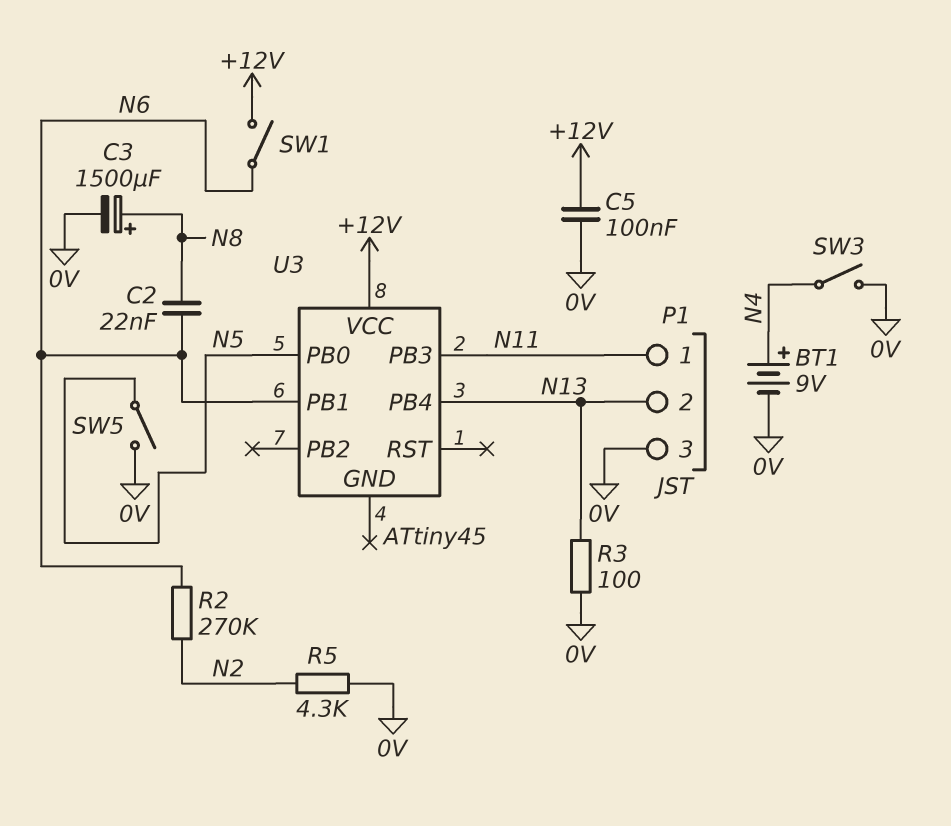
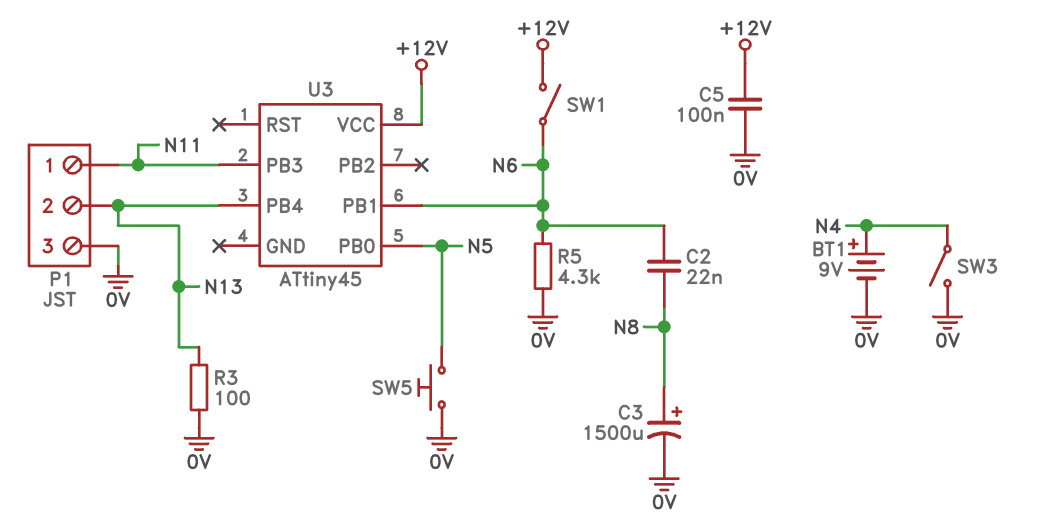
R2: 270k (N2, N6) -> none
R5: 4.3k (0V, N2) -> 4.3k (0V, N6)
SW5: switch (0V, N5) -> button (0V, N5)

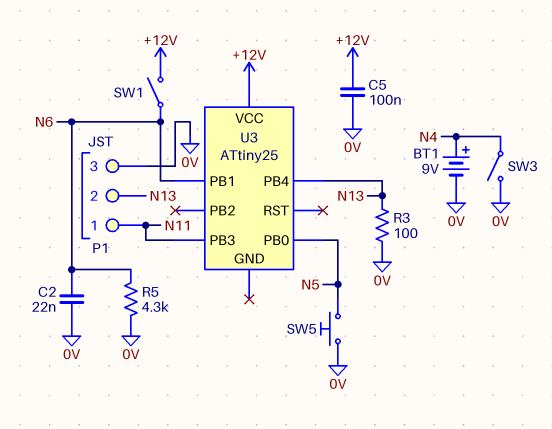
C2: 22nF (N6, N8) -> 22nF (0V, N6)
C3: 1500uF (plus N8, minus 0V) -> none
U3: ATtiny45 -> ATtiny25

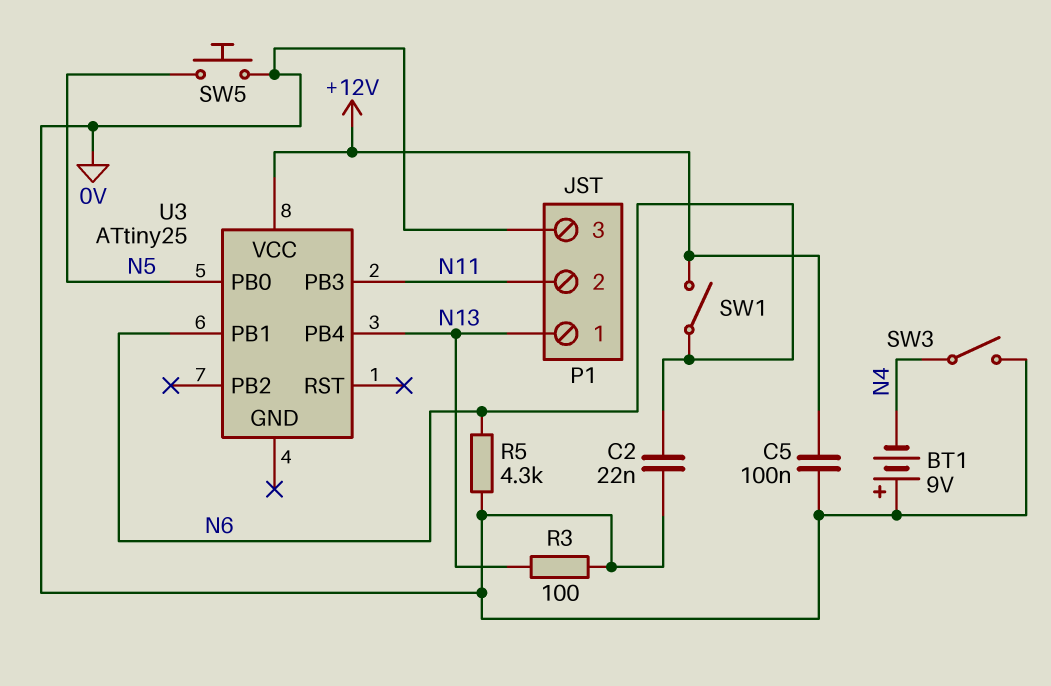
BT1: 9V (plus N4, minus 0V) -> 9V (plus 0V, minus N4)
P1 pin 1: N11 -> N13
P1 pin 2: N13 -> N11

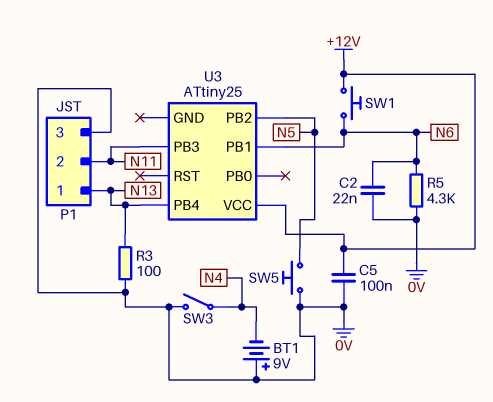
SW1: switch (+12V, N6) -> button (+12V, N6)
U3 pin PB0: N5 -> none
U3 pin PB2: none -> N5

